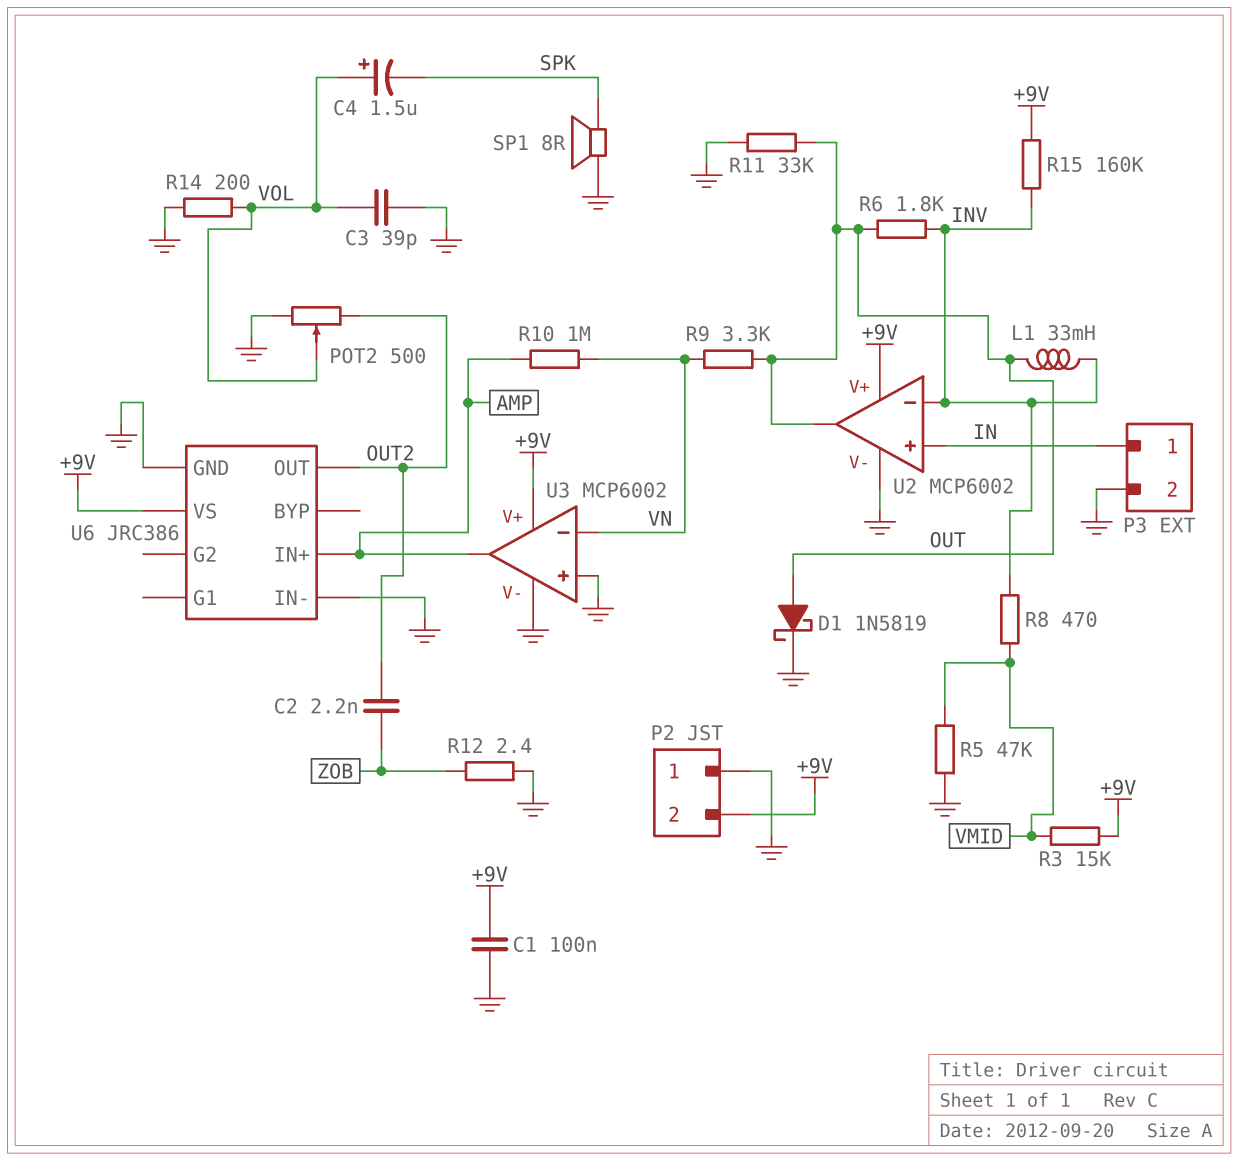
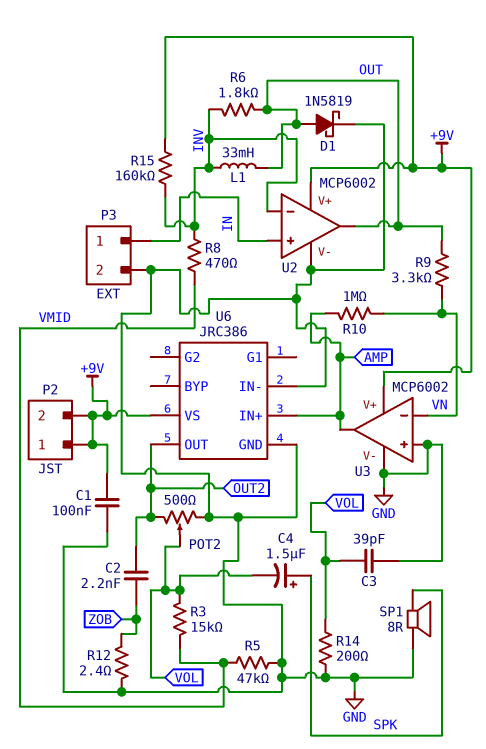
C4: 1.5uF (plus VOL, minus SPK) -> 1.5uF (plus SPK, minus VOL)
P2 pin 1: GND -> +9V
R3: 15k (+9V, VMID) -> 15k (VMID, VOL)
R11: 33k (GND, OUT) -> none

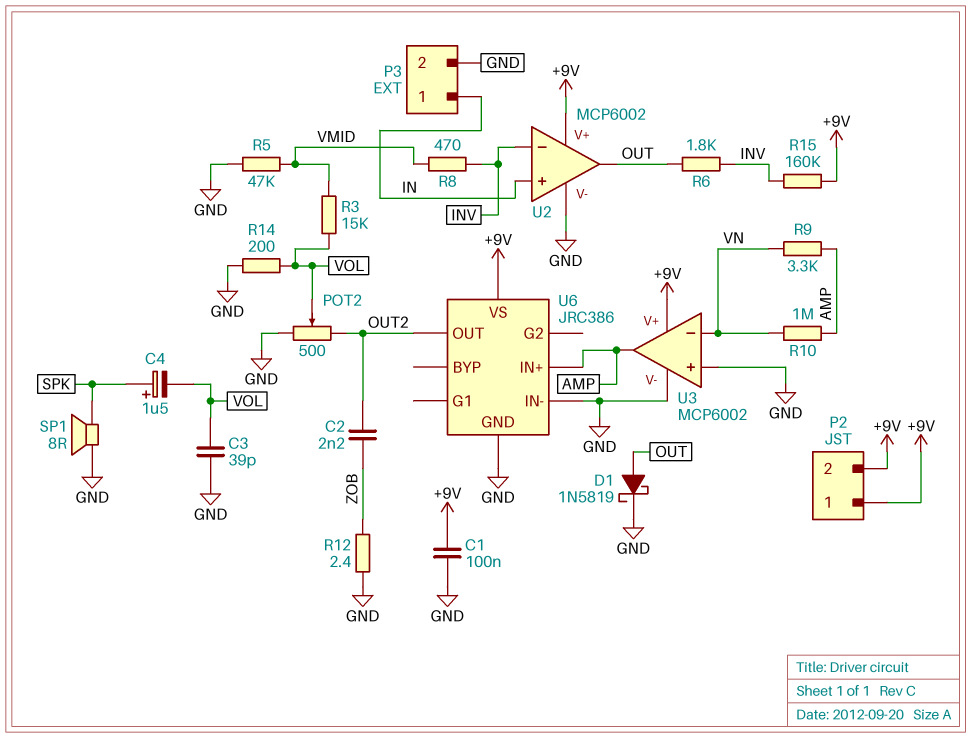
L1: 33mH (INV, OUT) -> none
R9: 3.3k (OUT, VN) -> 3.3k (AMP, VN)

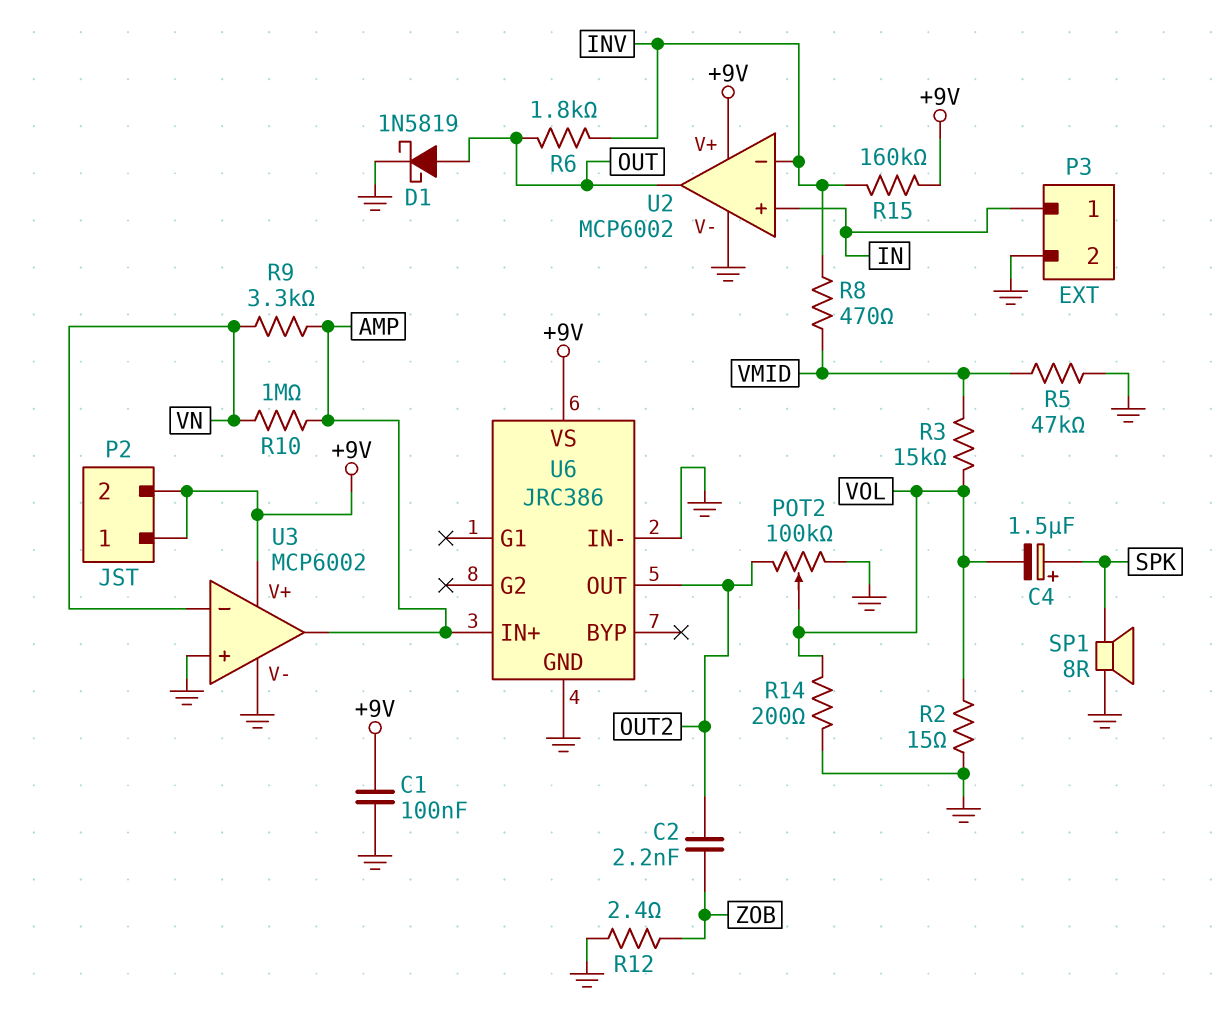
C3: 39pF (GND, VOL) -> none
POT2: 500 (GND, OUT2, wiper VOL) -> 100k (GND, OUT2, wiper VOL)
R2: none -> 15 (GND, VOL)

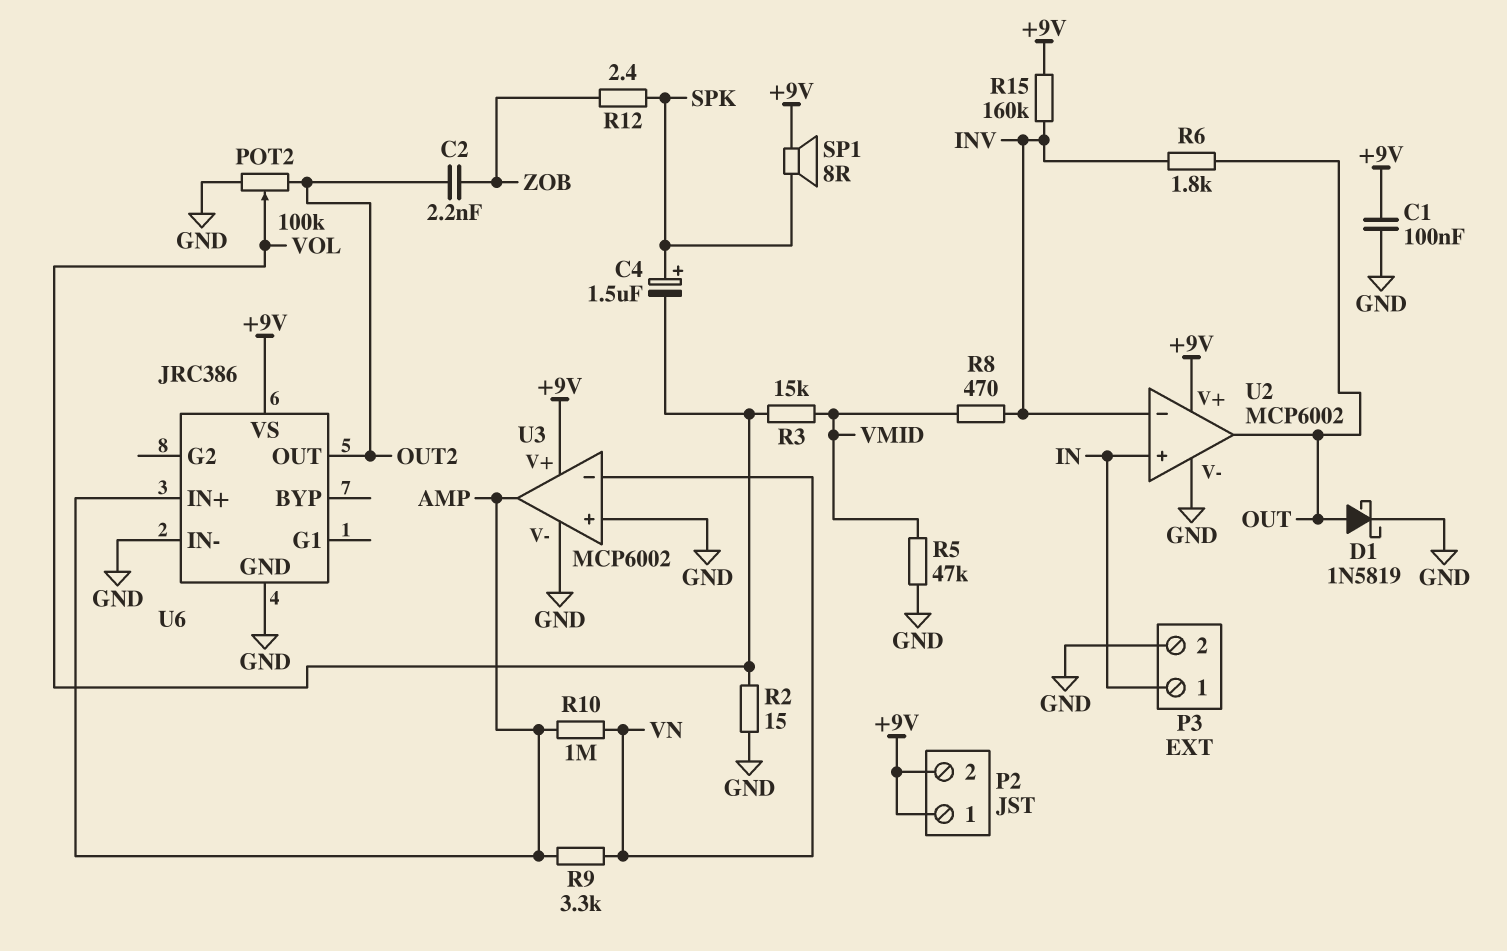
R12: 2.4 (GND, ZOB) -> 2.4 (SPK, ZOB)
R14: 200 (GND, VOL) -> none
SP1: speaker 8R (GND, SPK) -> speaker 8R (+9V, SPK)

